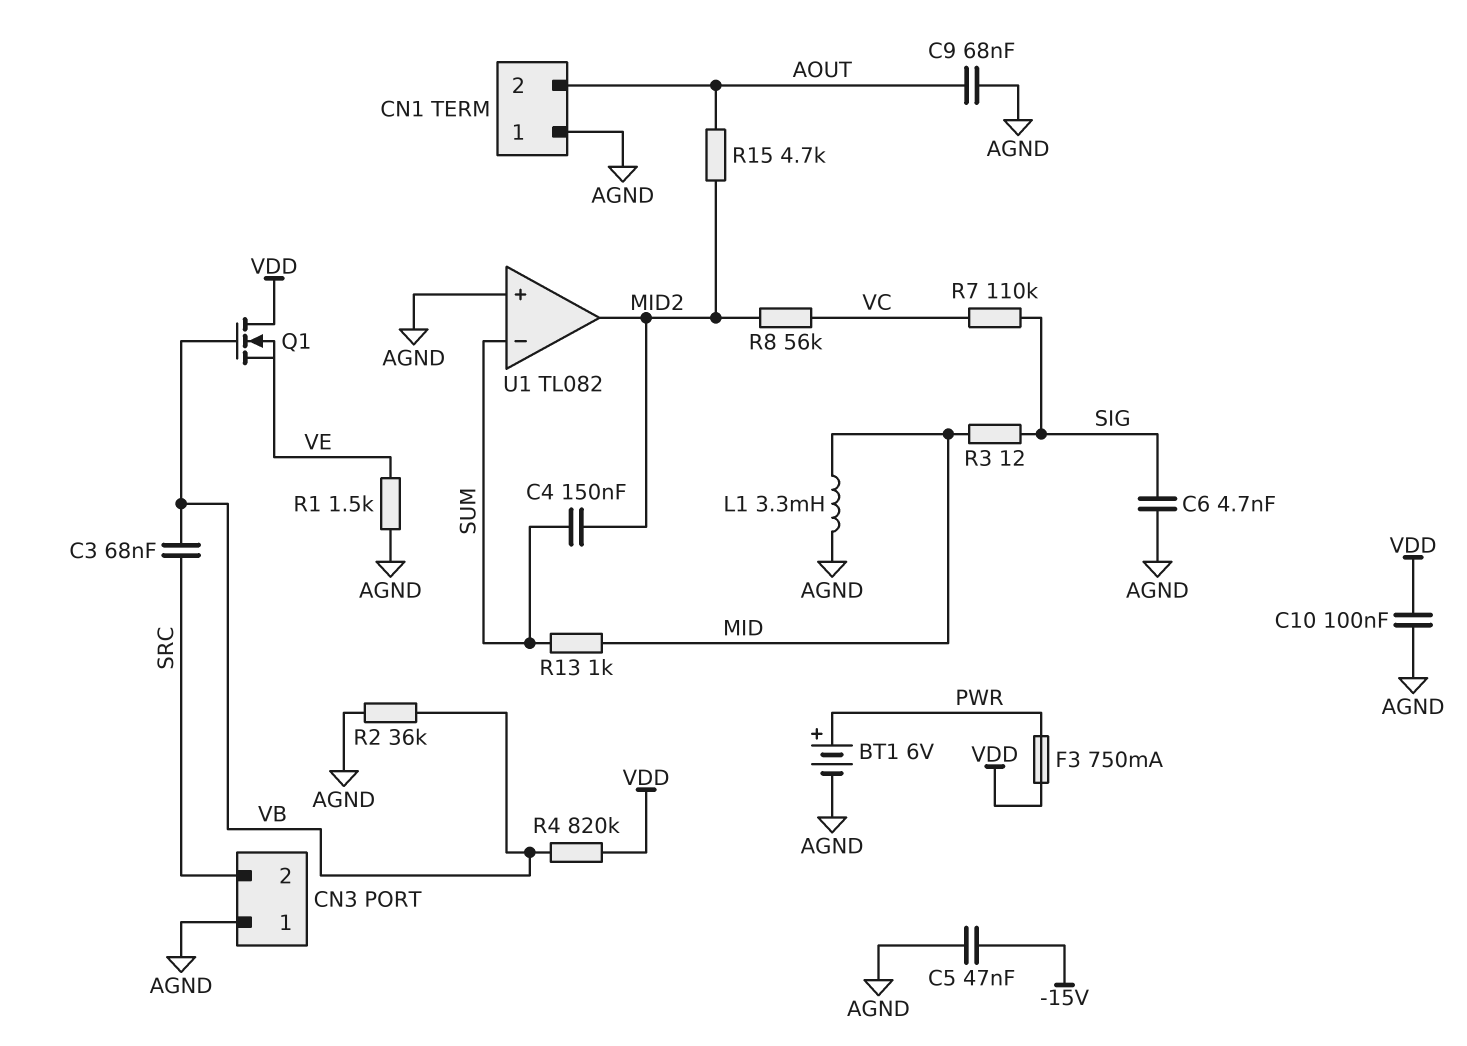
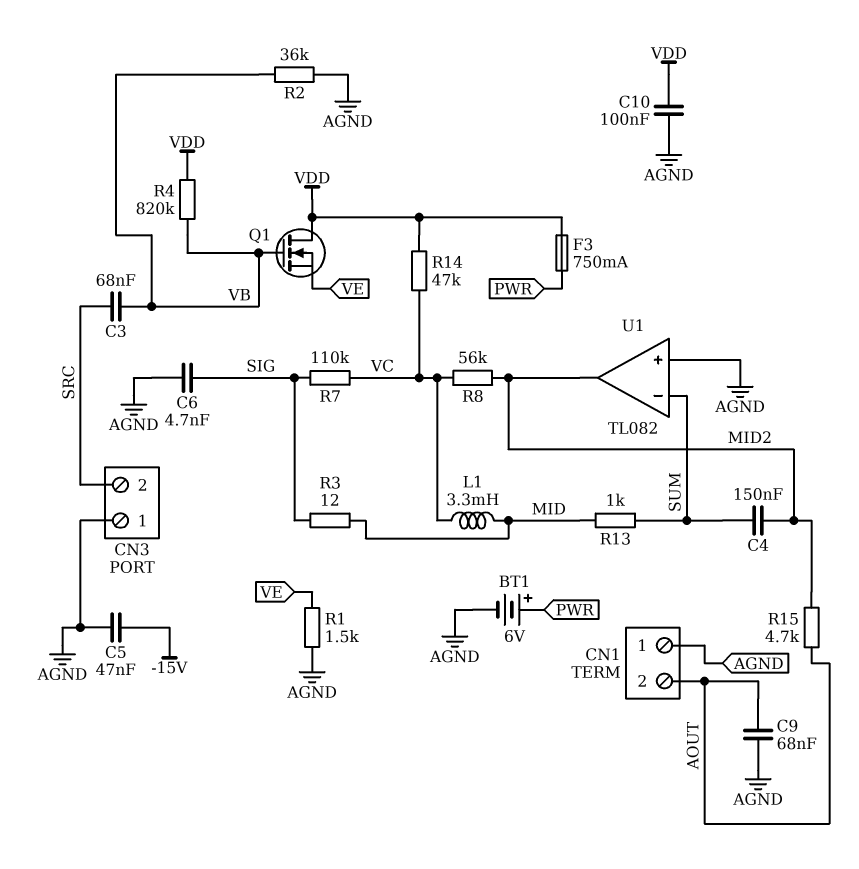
L1: 3.3mH (AGND, MID) -> 3.3mH (MID, VC)
R14: none -> 47k (VC, VDD)

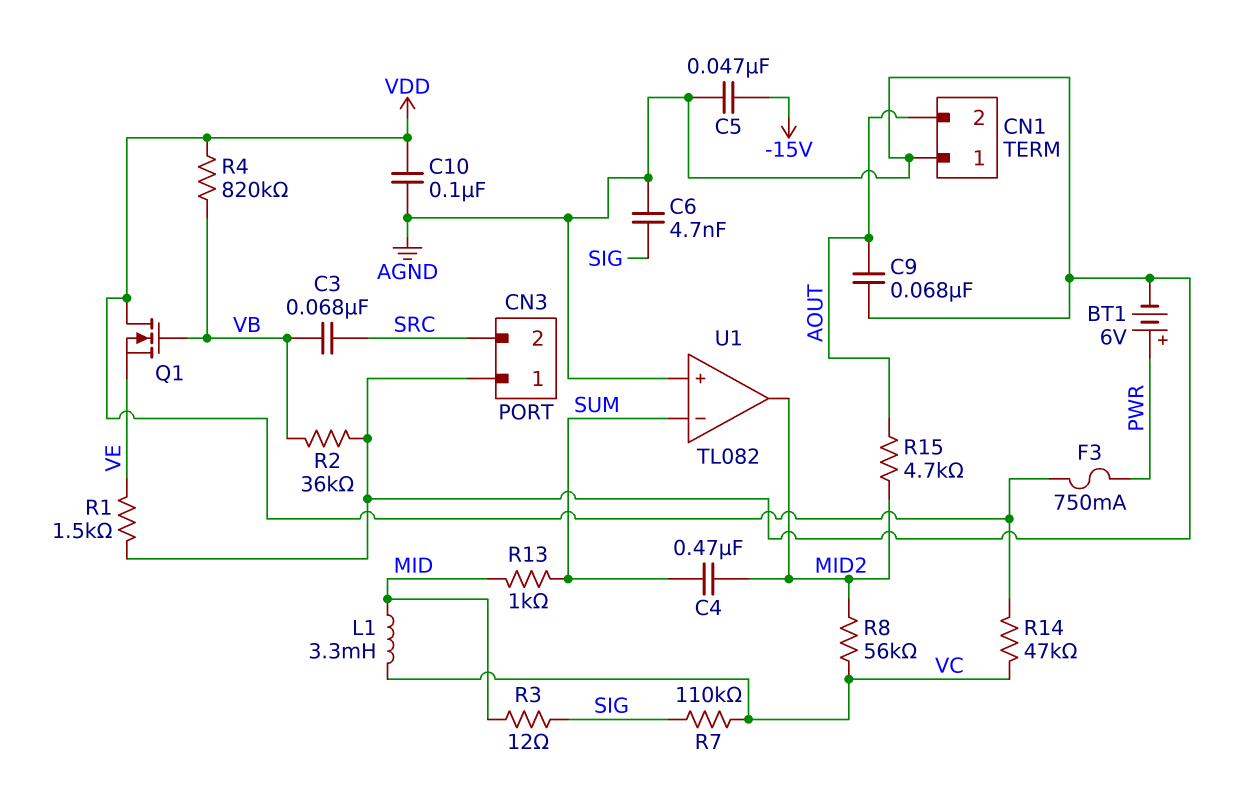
C4: 150nF (MID2, SUM) -> 470nF (MID2, SUM)

